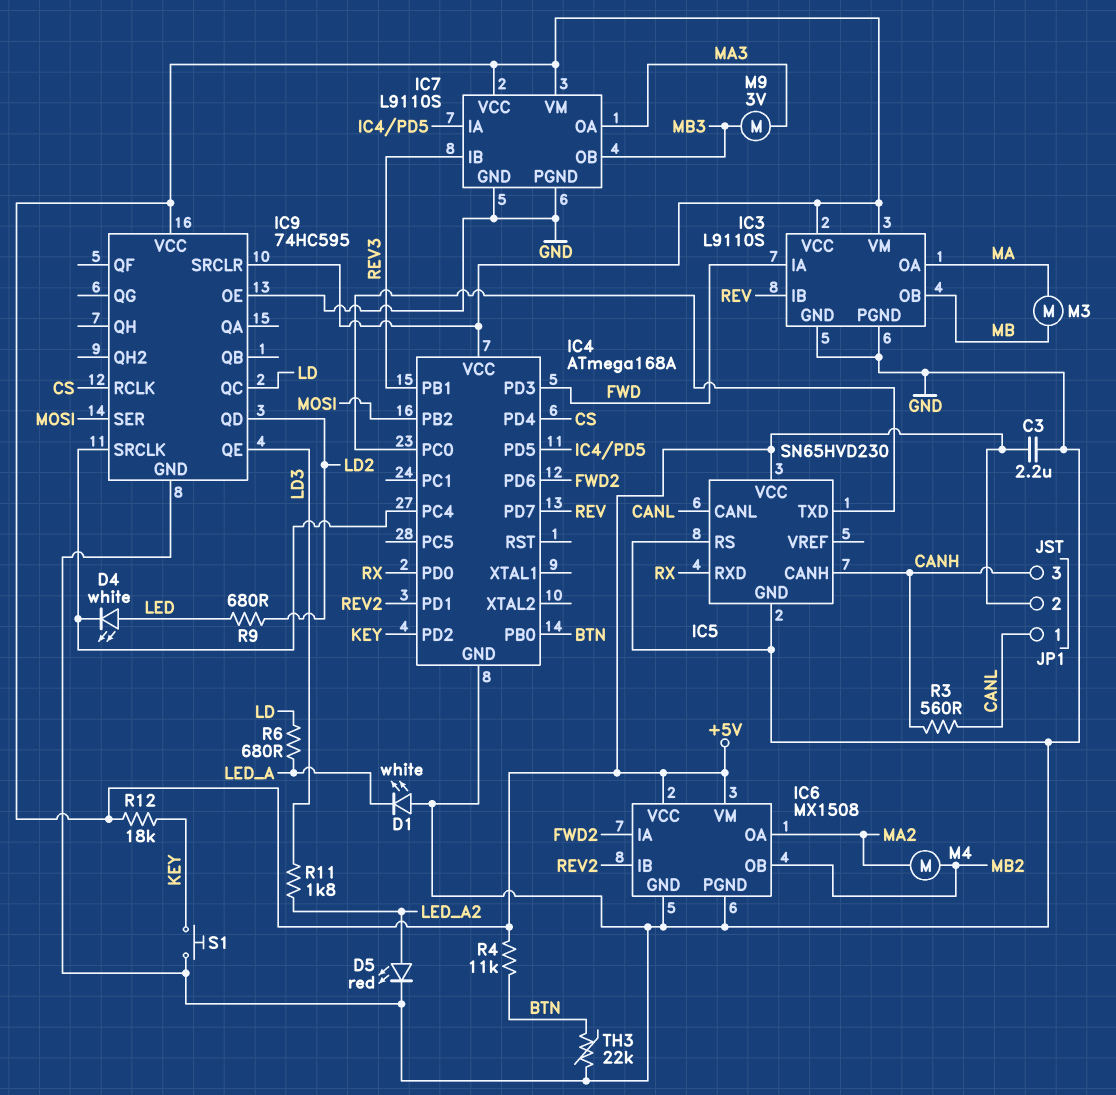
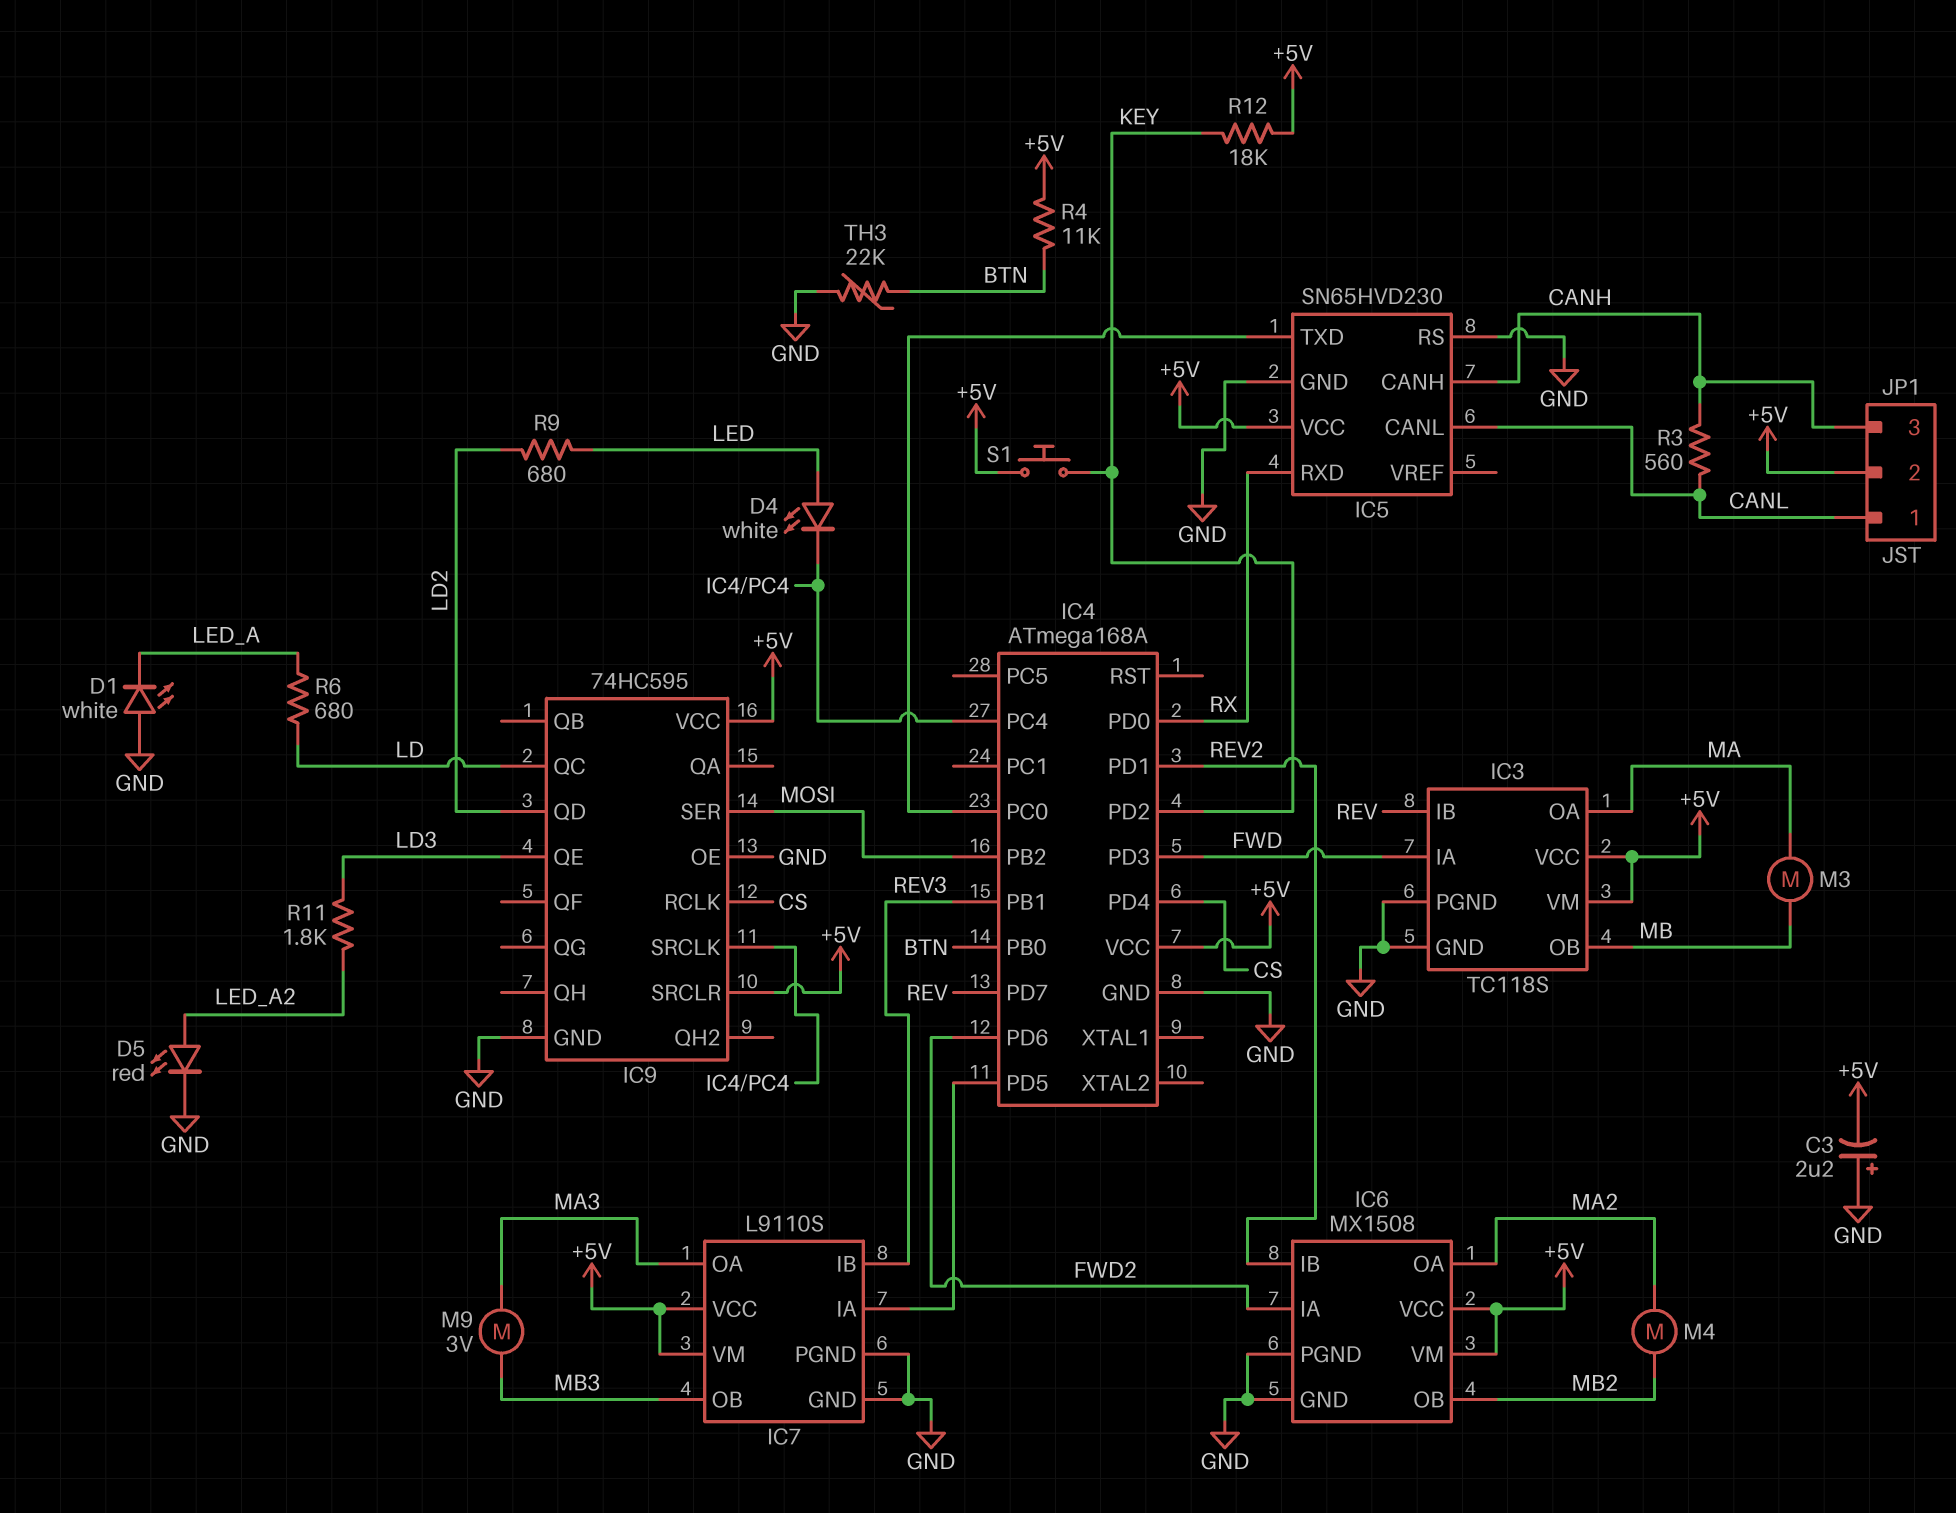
C3: 2.2uF (+5V, GND) -> 2.2uF (plus GND, minus +5V)
IC3: L9110S -> TC118S
S1: button (GND, KEY) -> button (+5V, KEY)

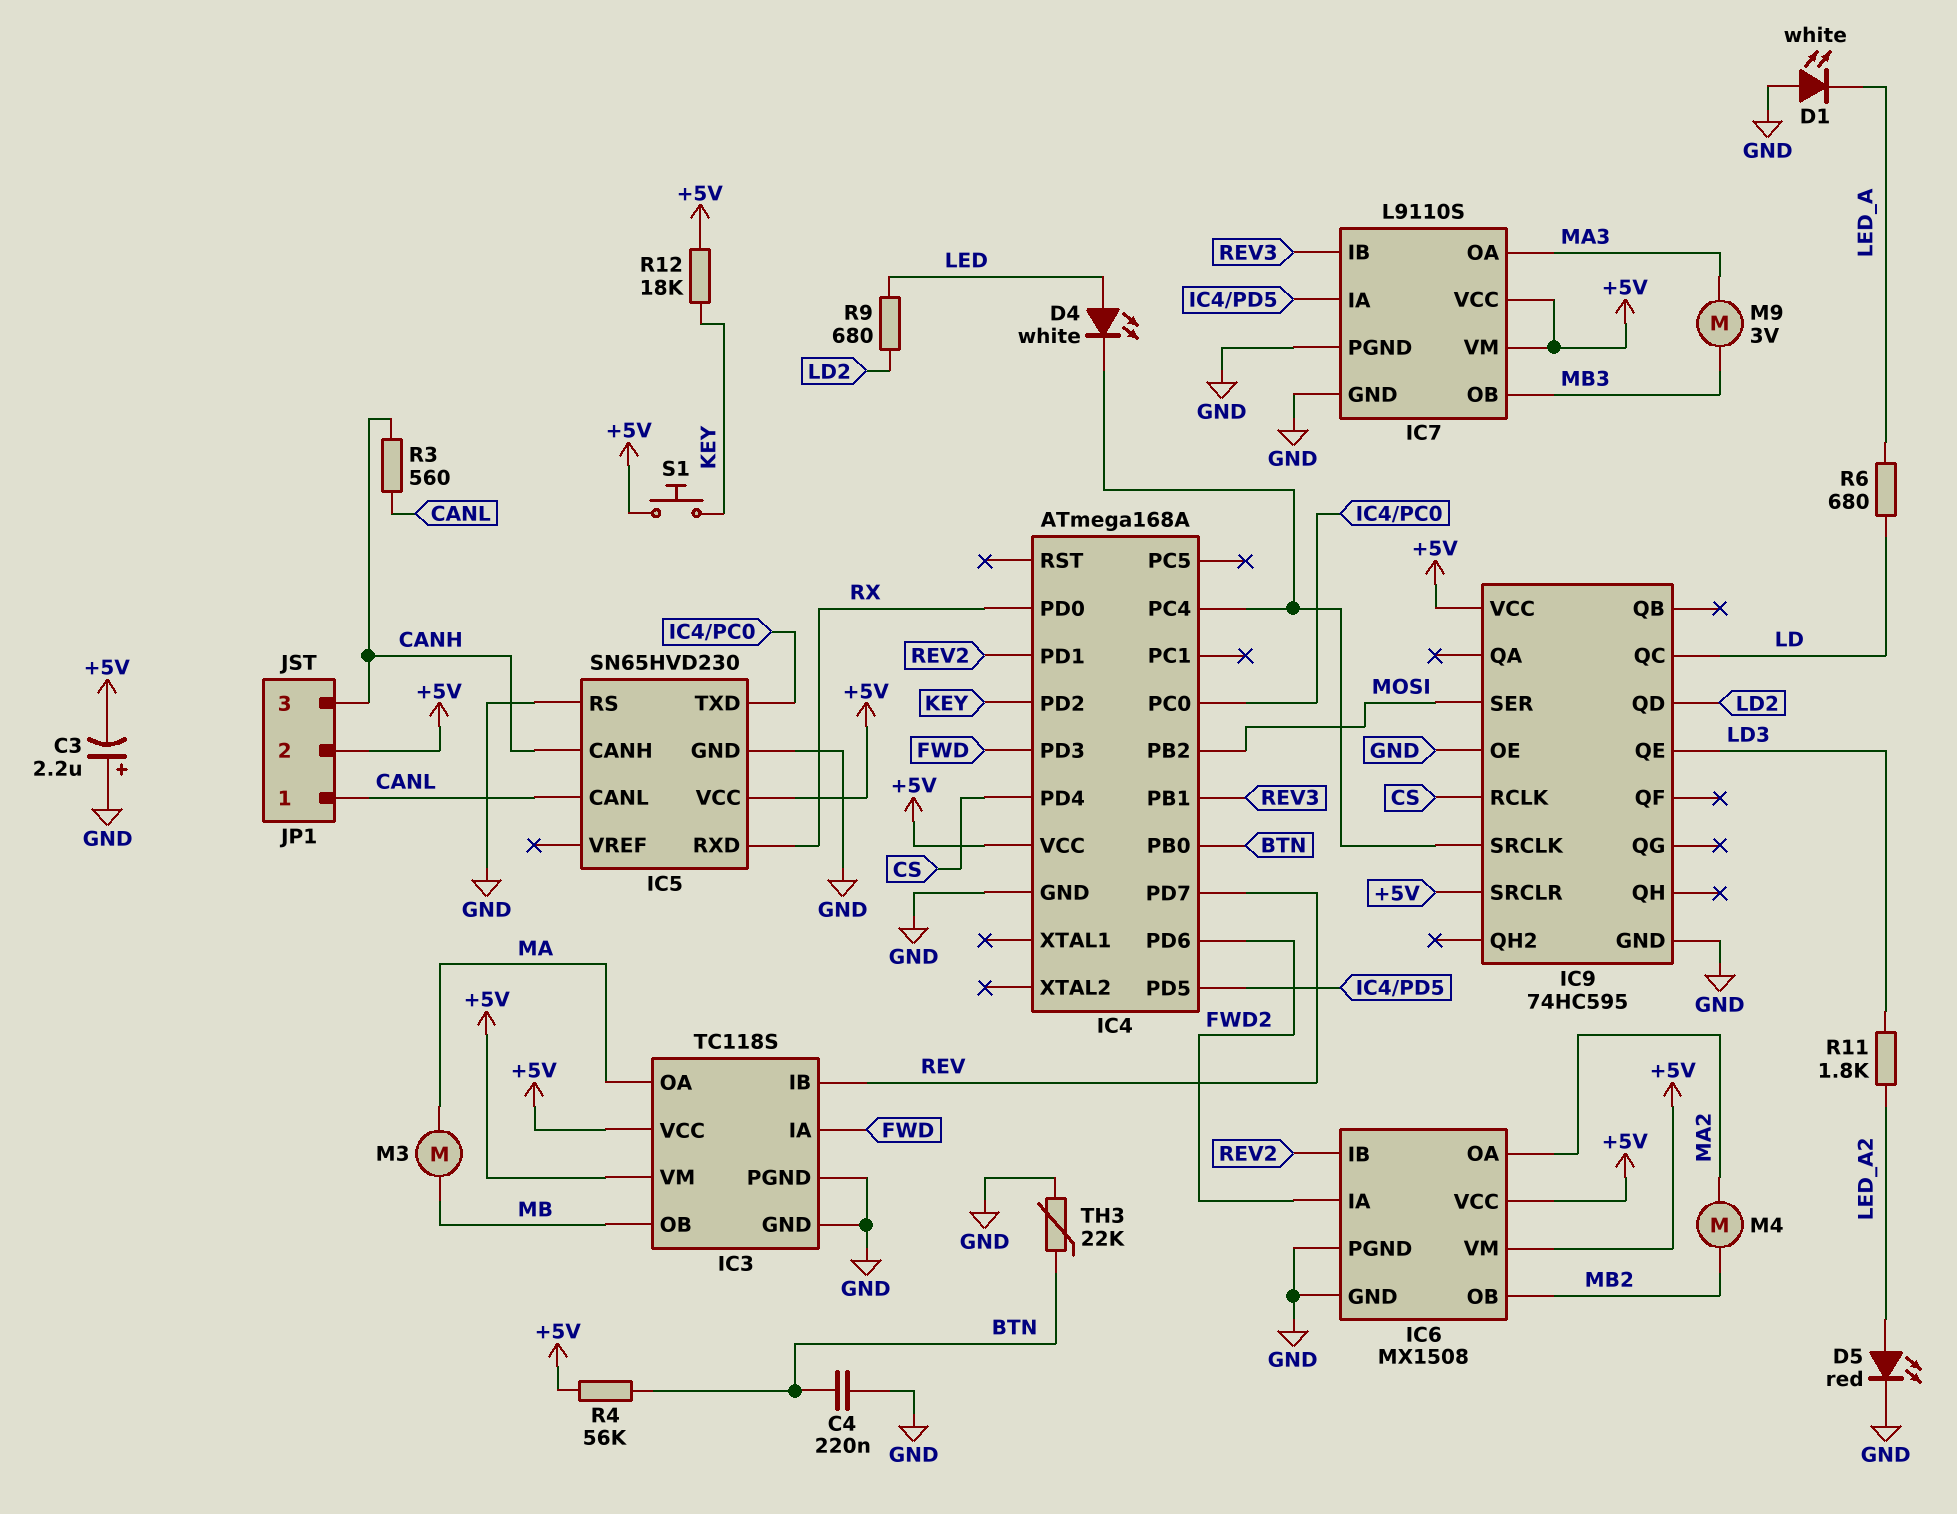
C4: none -> 220nF (BTN, GND)
R4: 11k (+5V, BTN) -> 56k (+5V, BTN)

